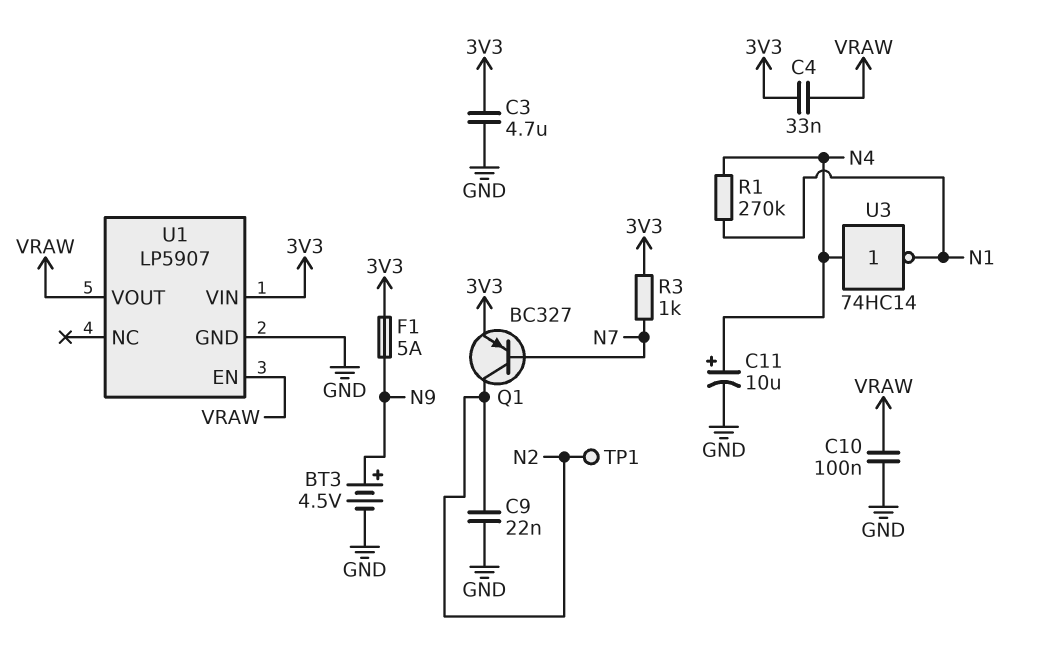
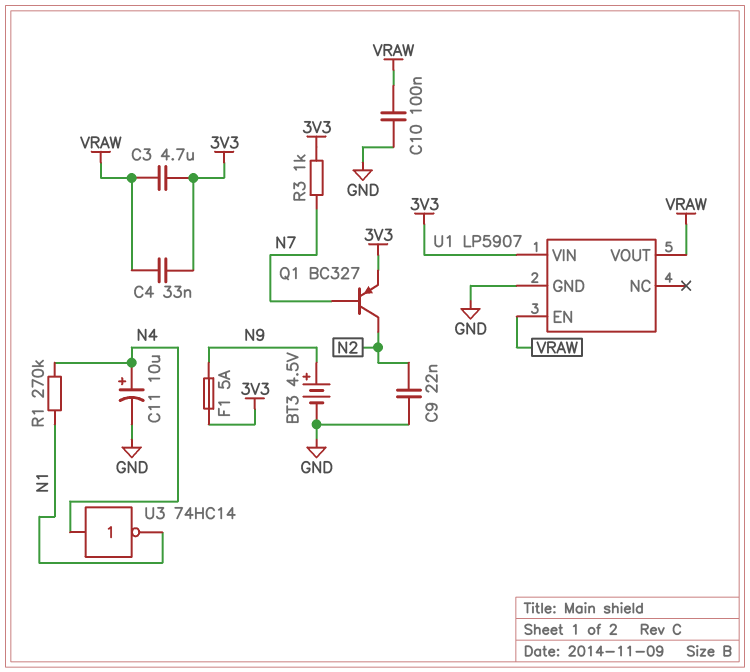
C3: 4.7uF (3V3, GND) -> 4.7uF (3V3, VRAW)
TP1: test point (N2) -> none

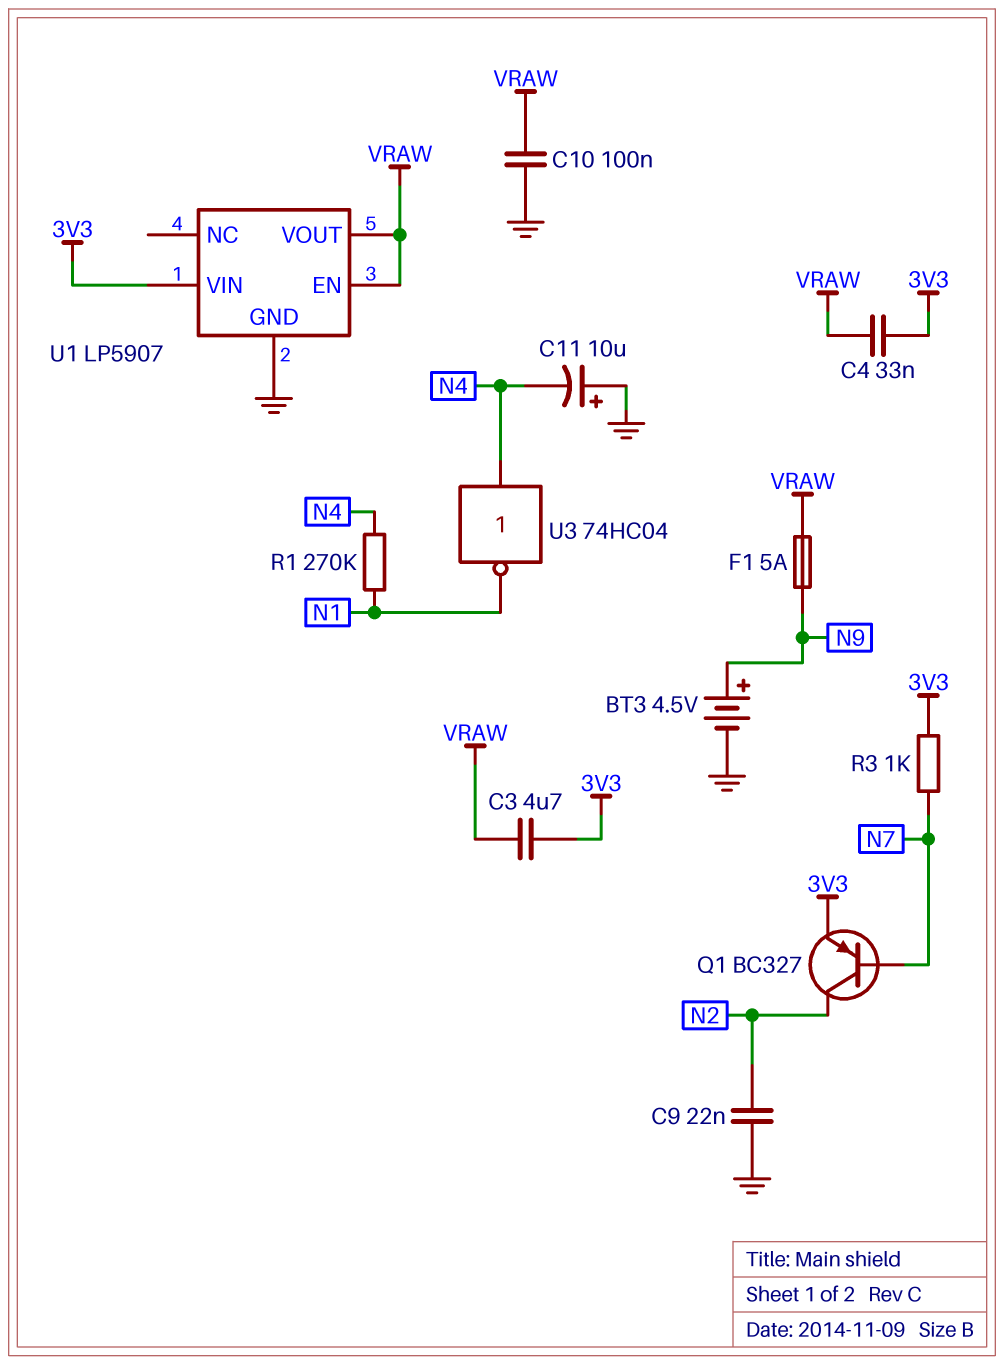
C11: 10uF (plus N4, minus GND) -> 10uF (plus GND, minus N4)
F1: 5A (3V3, N9) -> 5A (N9, VRAW)
U3: NOT 74HC14 (in N4, out N1) -> NOT 74HC04 (in N4, out N1)

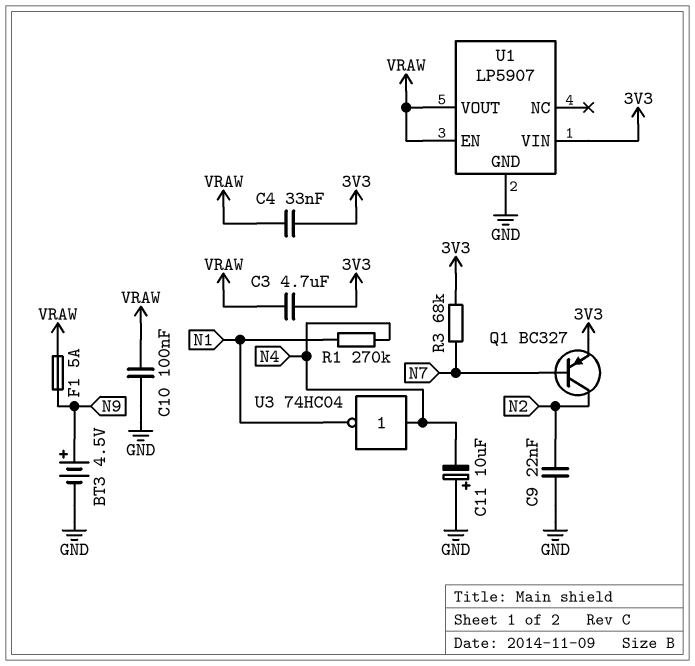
R3: 1k (3V3, N7) -> 68k (3V3, N7)

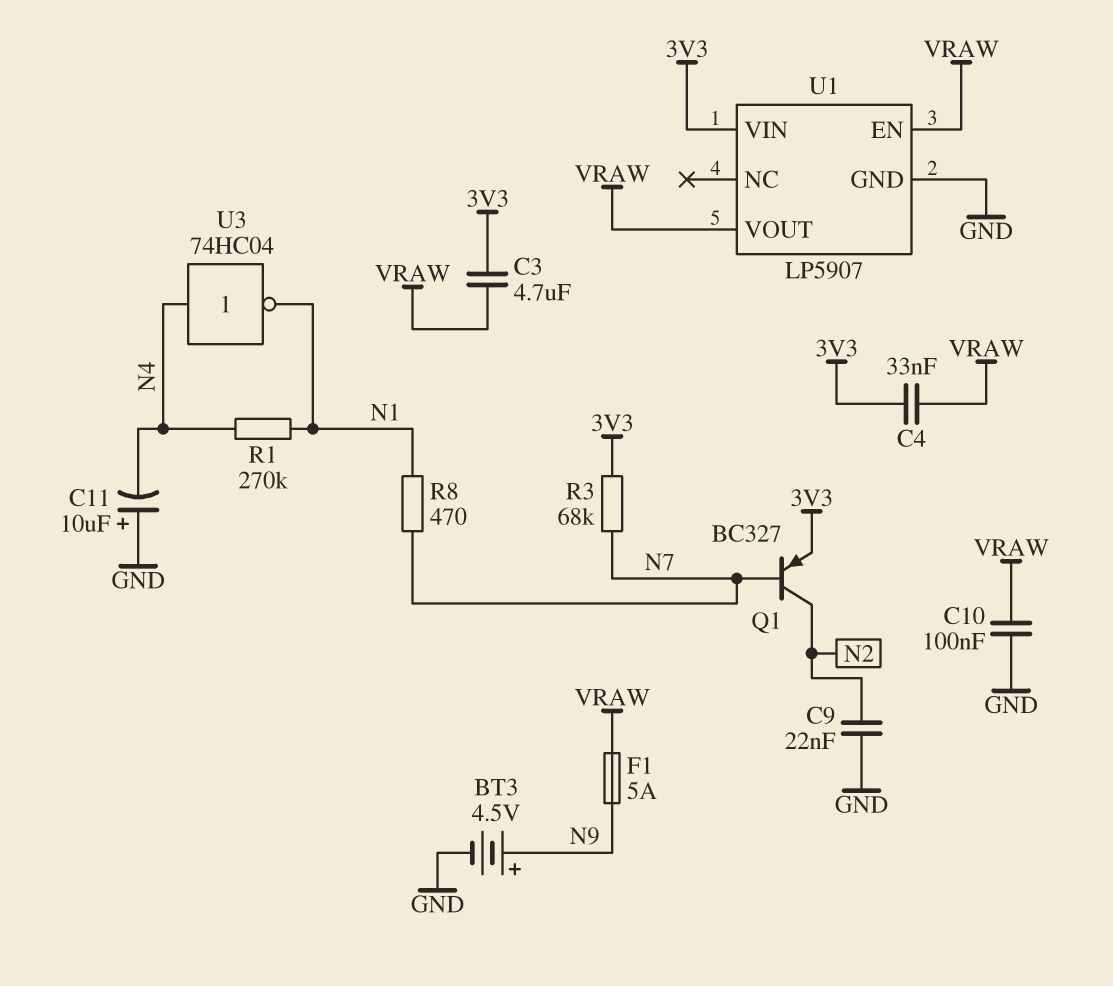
R8: none -> 470 (N1, N7)

